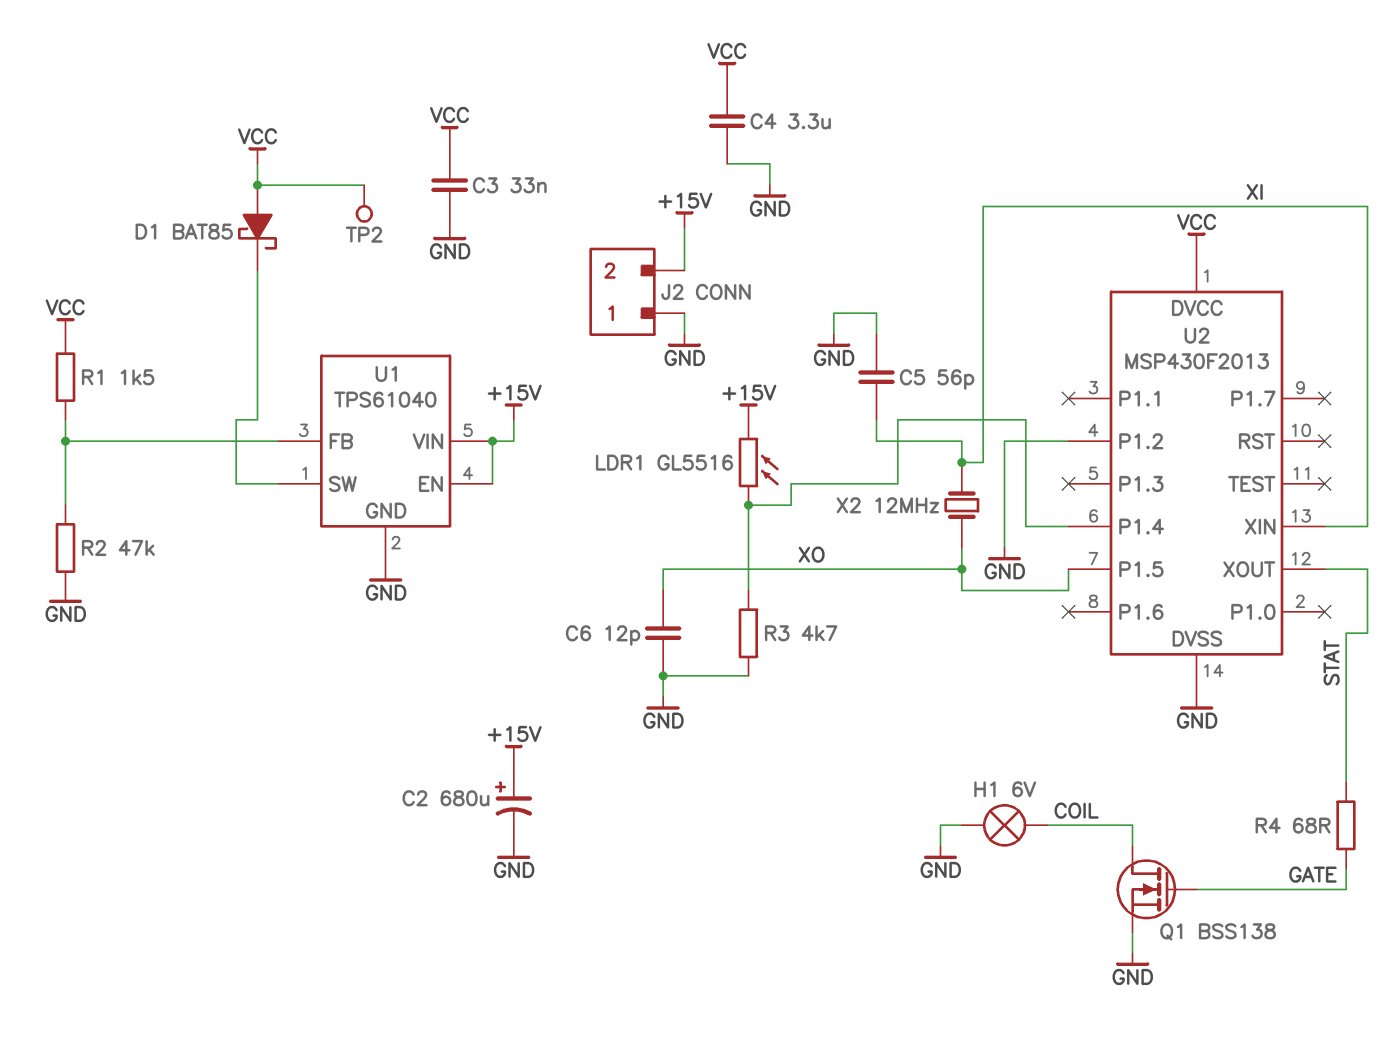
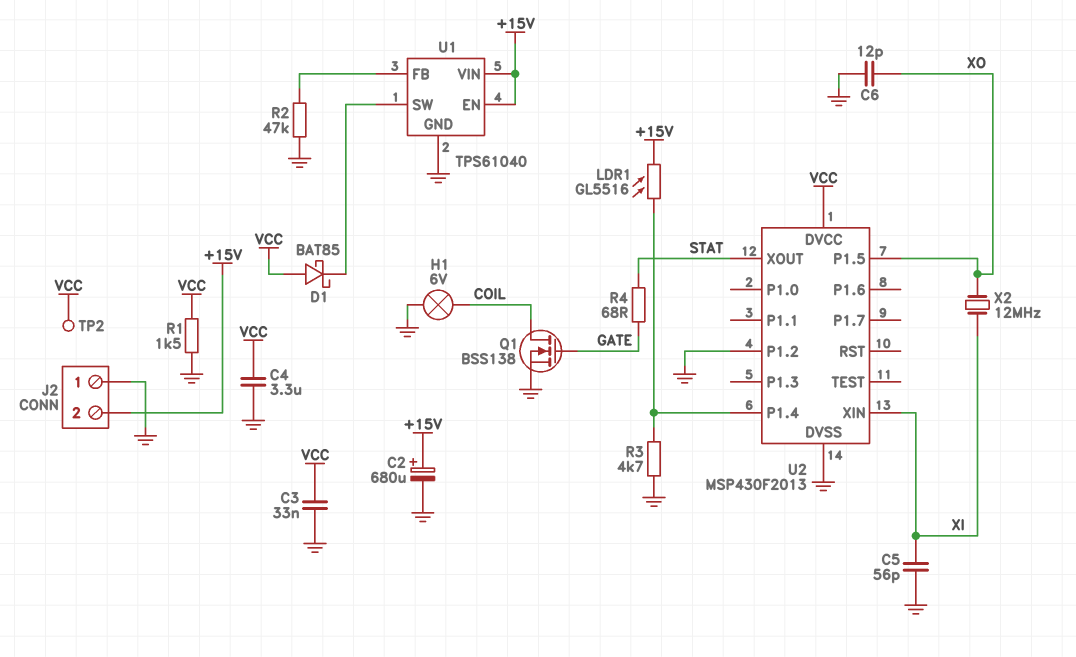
R1: 1.5k (U1/FB, VCC) -> 1.5k (GND, VCC)

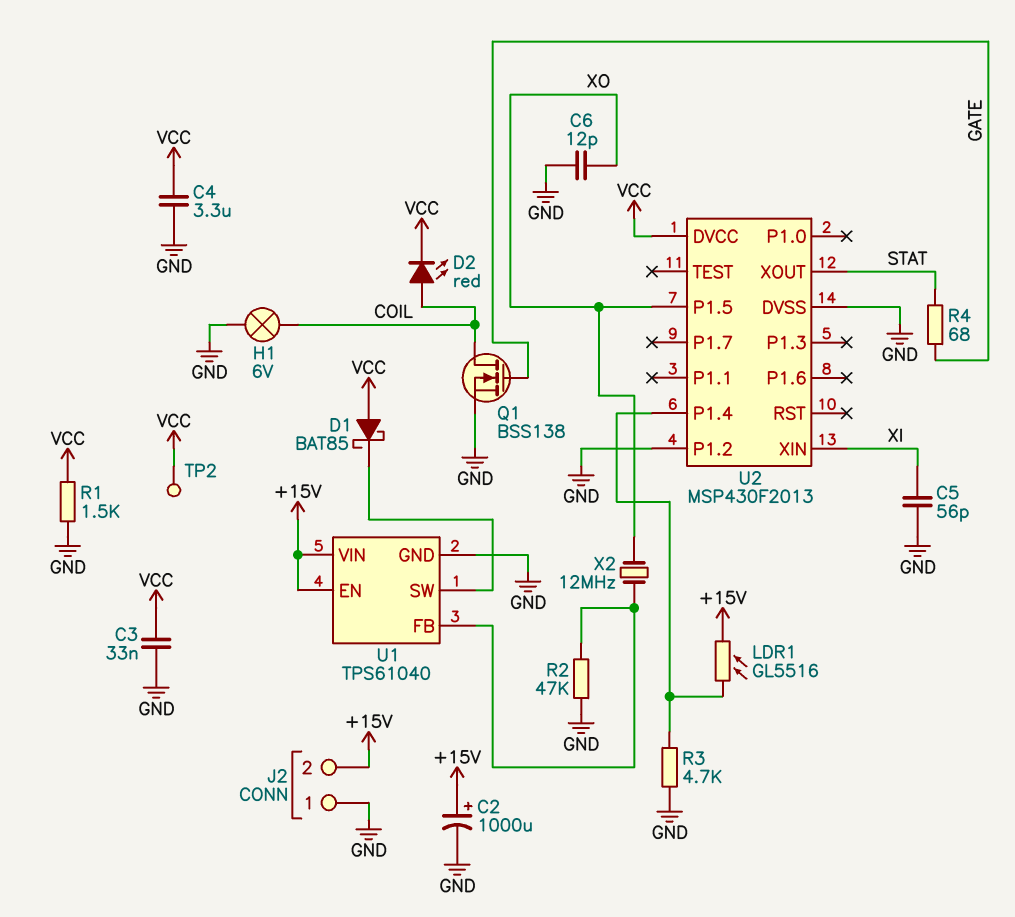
C2: 680uF (plus +15V, minus GND) -> 1000uF (plus +15V, minus GND)
D2: none -> LED red (A COIL, K VCC)
X2: 12MHz (XI, XO) -> 12MHz (U1/FB, XO)

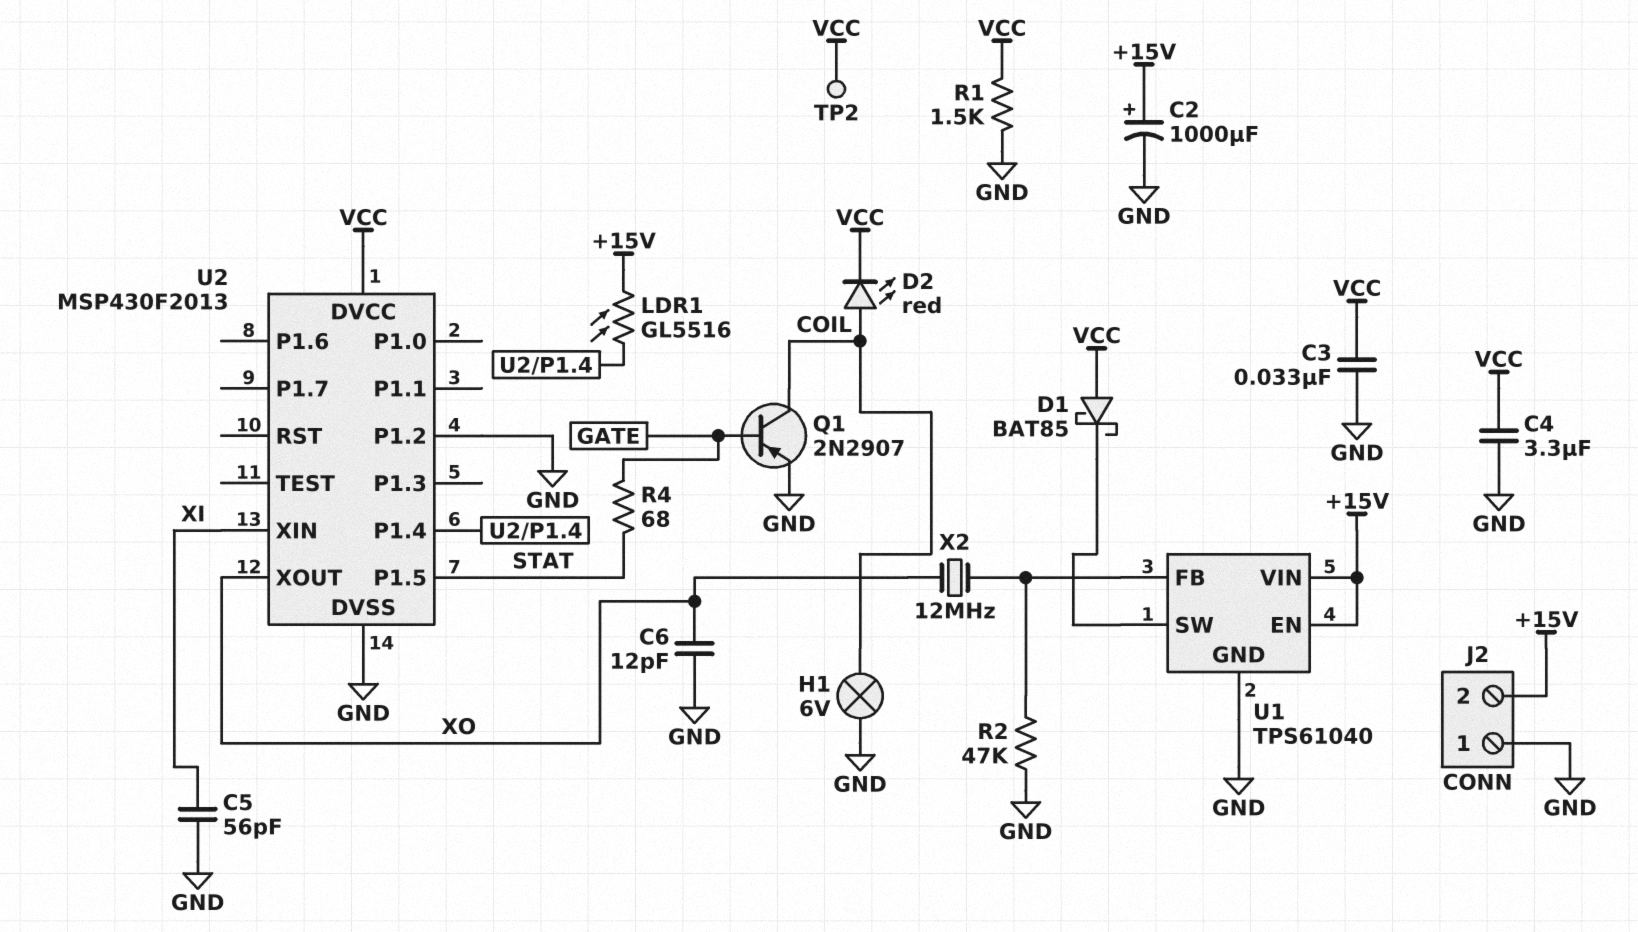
Q1: NMOS BSS138 (G GATE, D COIL, S GND) -> PNP 2N2907 (B GATE, C COIL, E GND)
R3: 4.7k (GND, U2/P1.4) -> none
U2 pin P1.5: XO -> STAT
U2 pin XOUT: STAT -> XO

